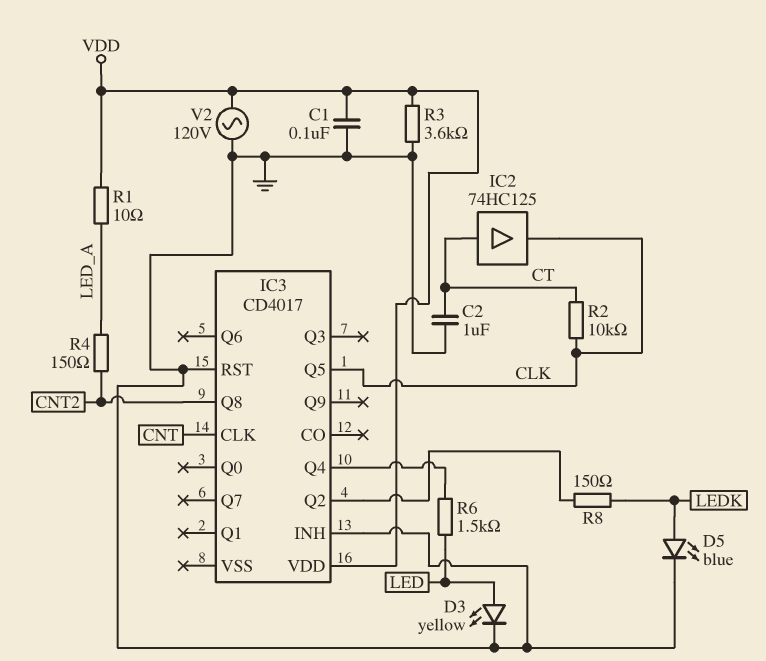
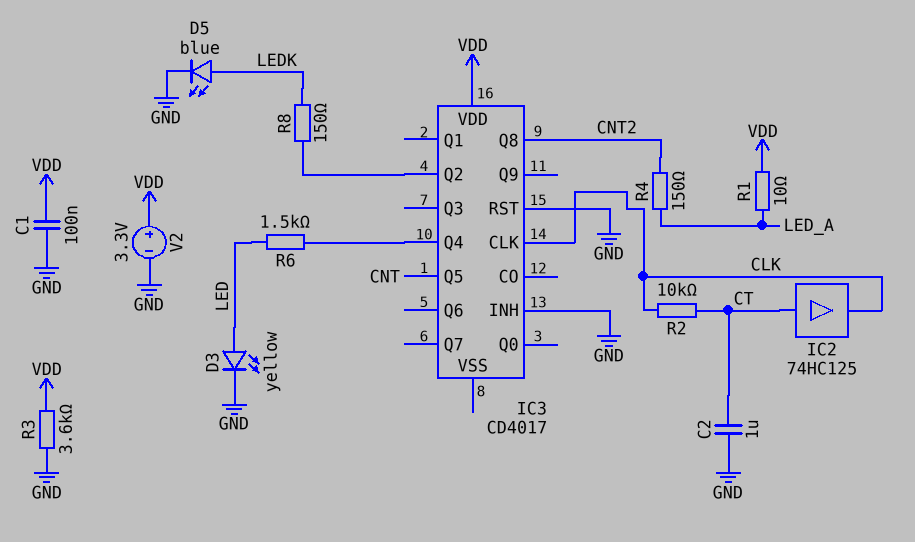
IC3 pin CLK: CNT -> CLK
IC3 pin Q5: CLK -> CNT
V2: AC 120V (GND, VDD) -> 3.3V (plus VDD, minus GND)

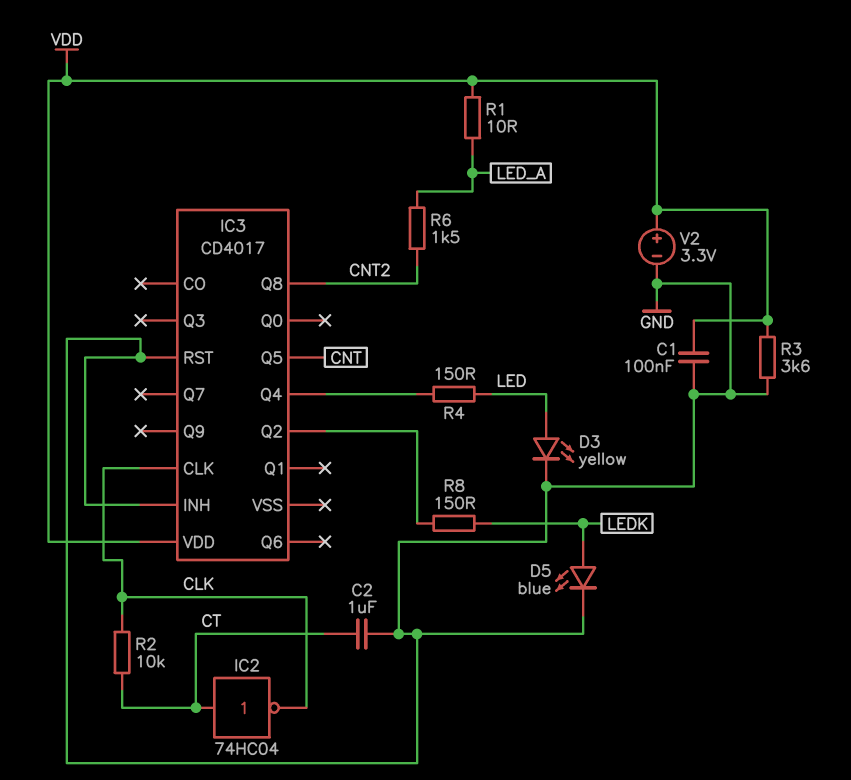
IC2: buffer 74HC125 (in CT, out CLK) -> NOT 74HC04 (in CT, out CLK)
R4: 150 (CNT2, LED_A) -> 150 (IC3/Q4, LED)
R6: 1.5k (IC3/Q4, LED) -> 1.5k (CNT2, LED_A)

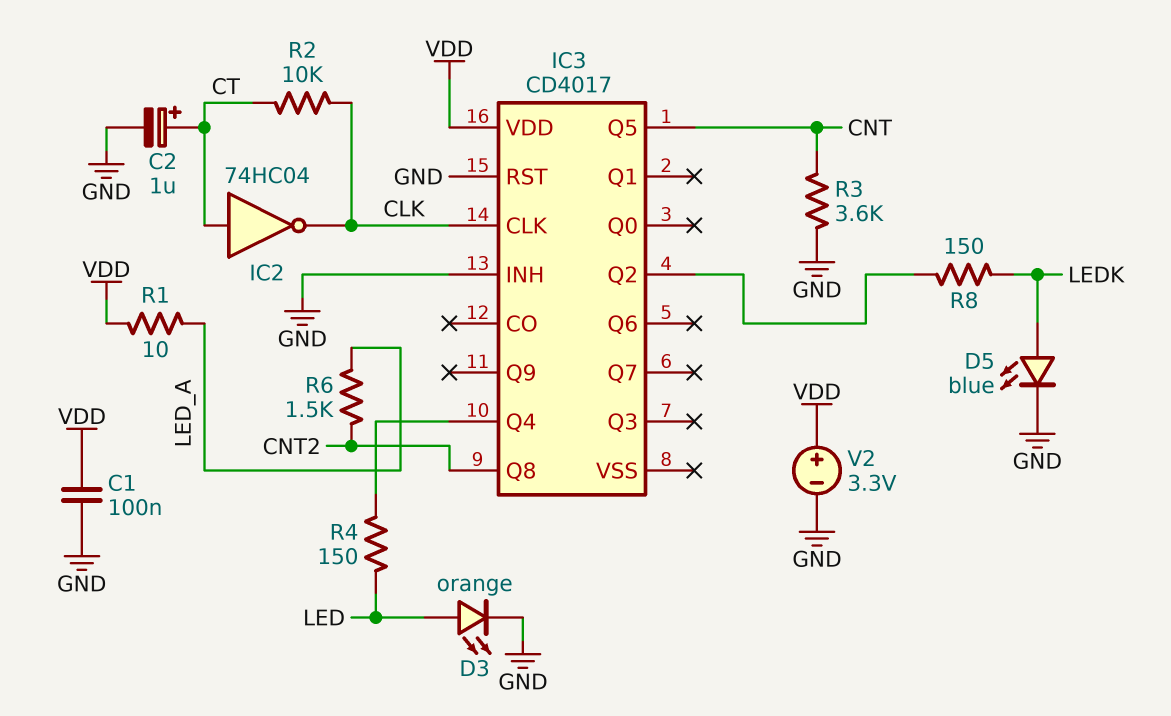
C2: 1uF (CT, GND) -> 1uF (plus CT, minus GND)
D3: LED yellow (A LED, K GND) -> LED orange (A LED, K GND)
R3: 3.6k (GND, VDD) -> 3.6k (CNT, GND)

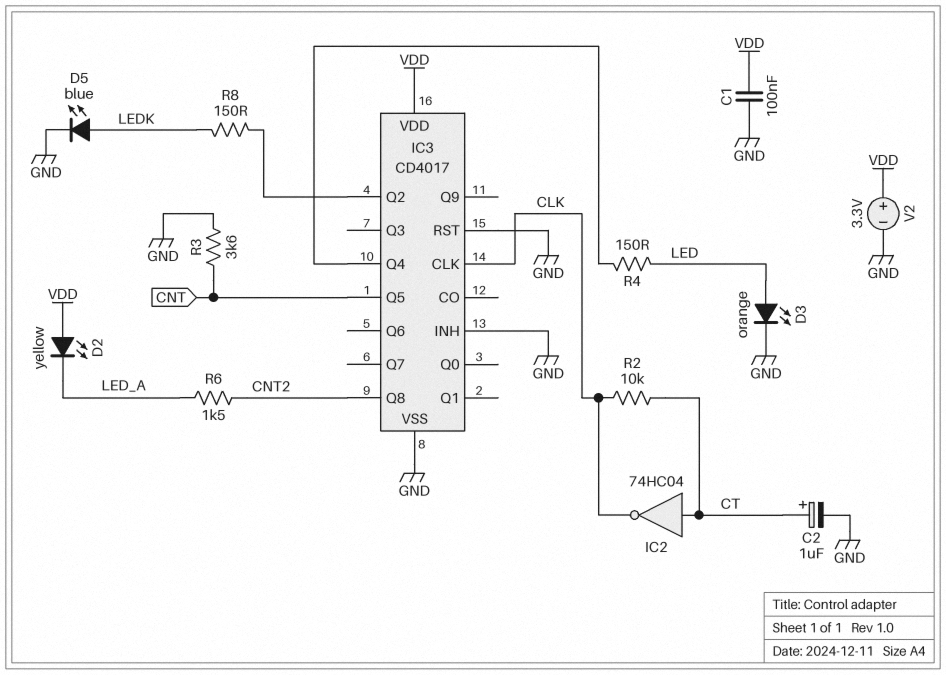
D2: none -> LED yellow (A VDD, K LED_A)
IC3 pin VSS: none -> GND
R1: 10 (LED_A, VDD) -> none

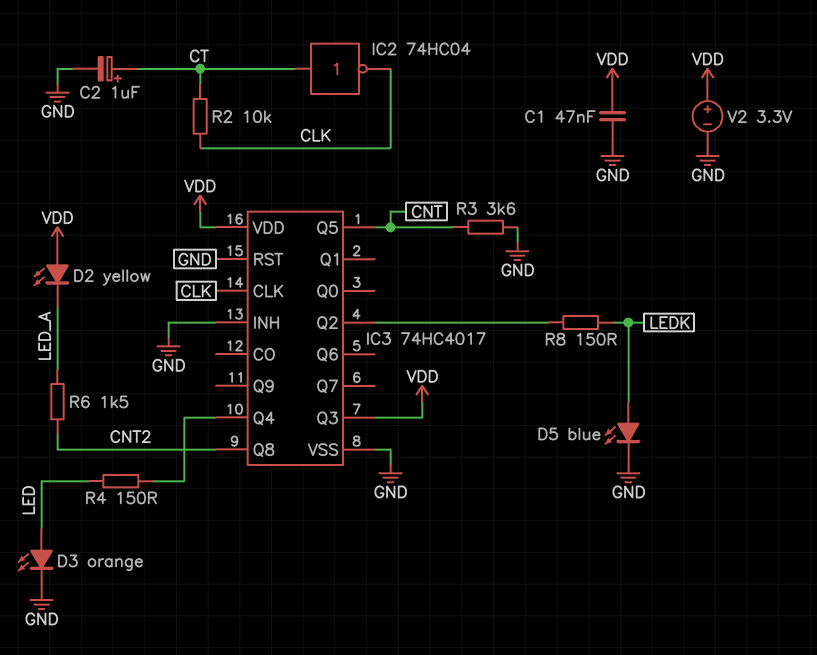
C1: 100nF (GND, VDD) -> 47nF (GND, VDD)
IC3: CD4017 -> 74HC4017
IC3 pin Q3: none -> VDD

